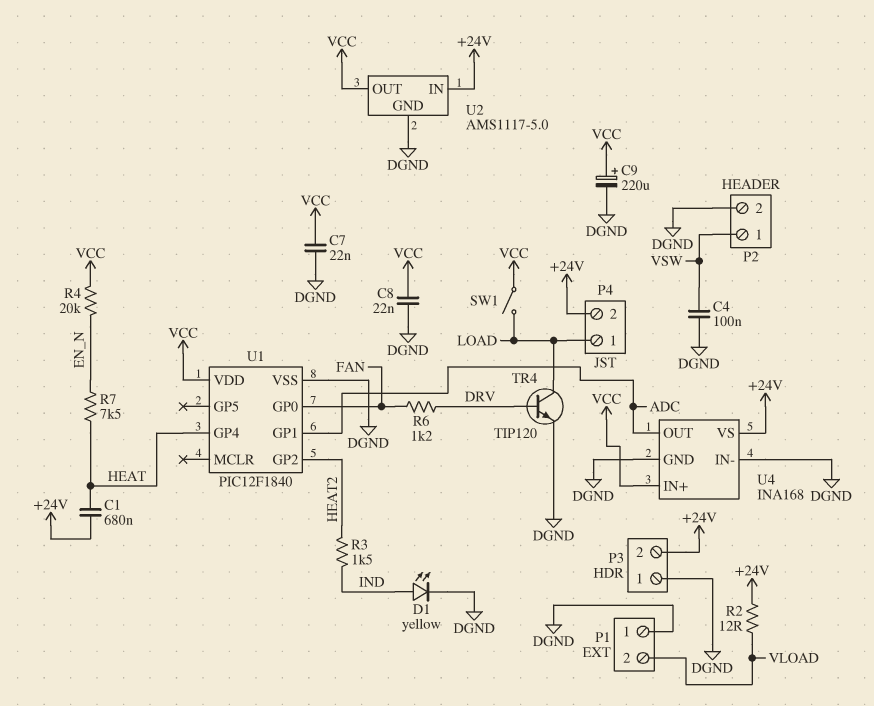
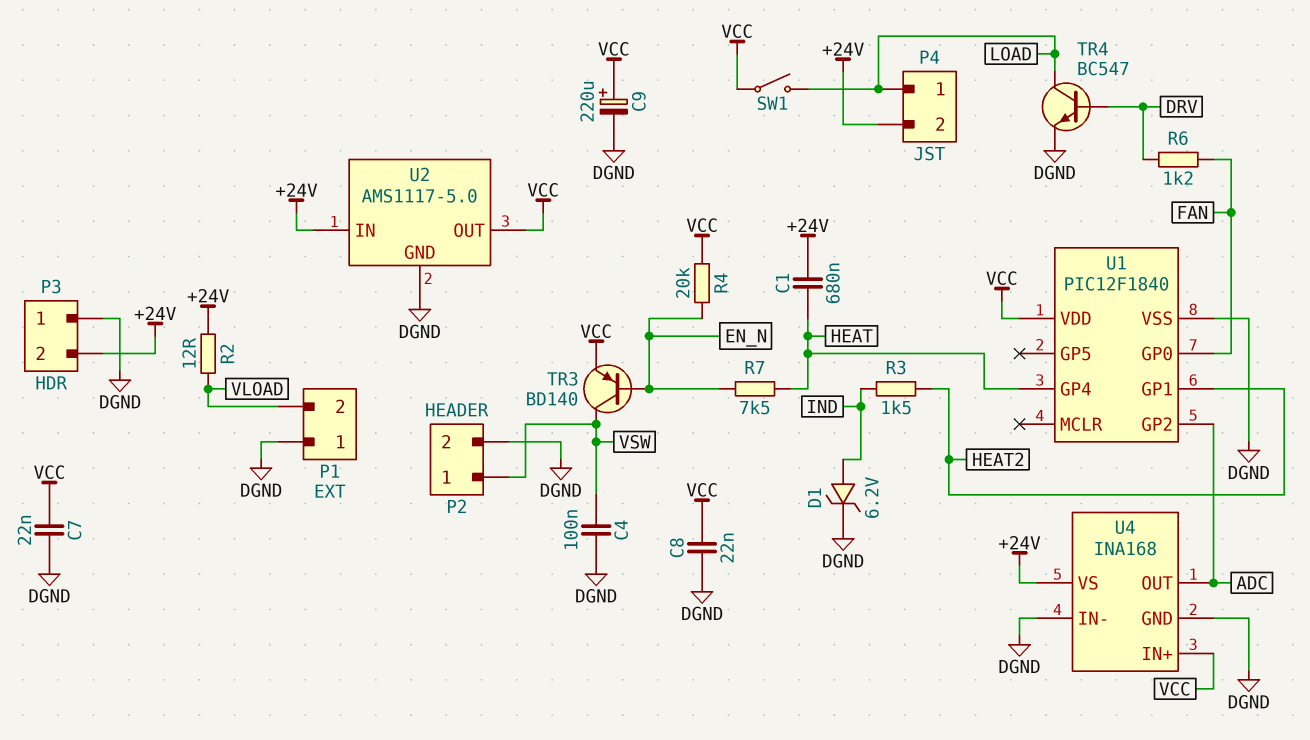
D1: LED yellow (A IND, K DGND) -> zener 6.2V (A IND, K DGND)
TR3: none -> PNP BD140 (B EN_N, C VSW, E VCC)
TR4: NPN TIP120 (B DRV, C LOAD, E DGND) -> NPN BC547 (B DRV, C LOAD, E DGND)
U1 pin GP1: ADC -> HEAT2
U1 pin GP2: HEAT2 -> ADC

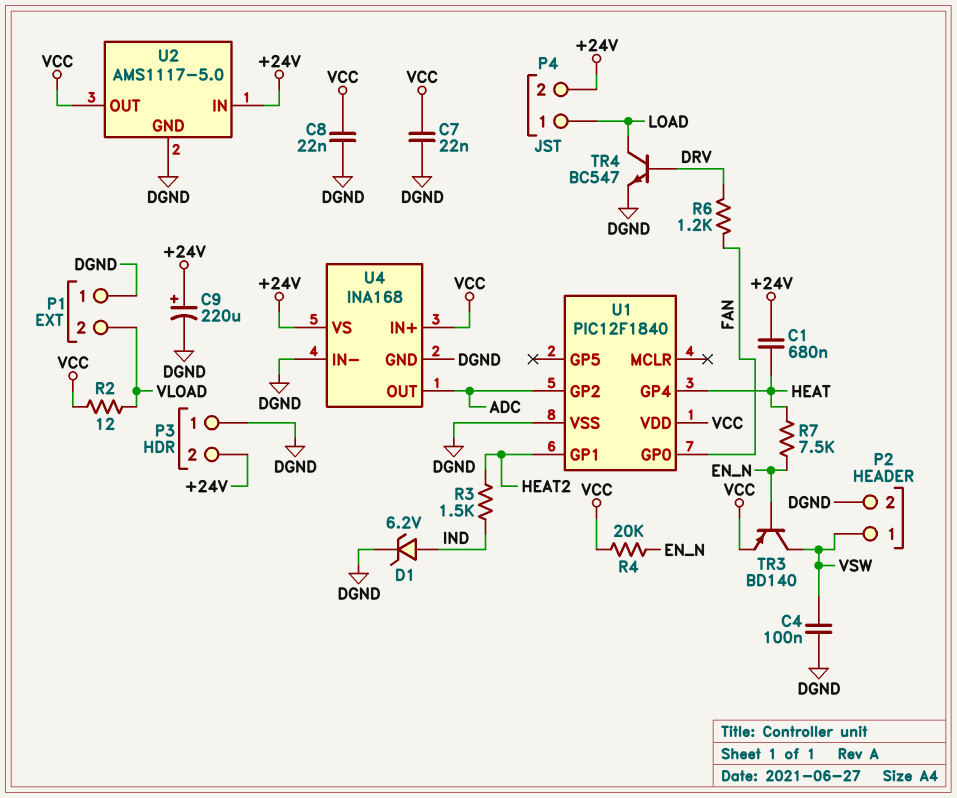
C9: 220uF (plus VCC, minus DGND) -> 220uF (plus +24V, minus DGND)
R2: 12 (+24V, VLOAD) -> 12 (VCC, VLOAD)
SW1: switch (LOAD, VCC) -> none

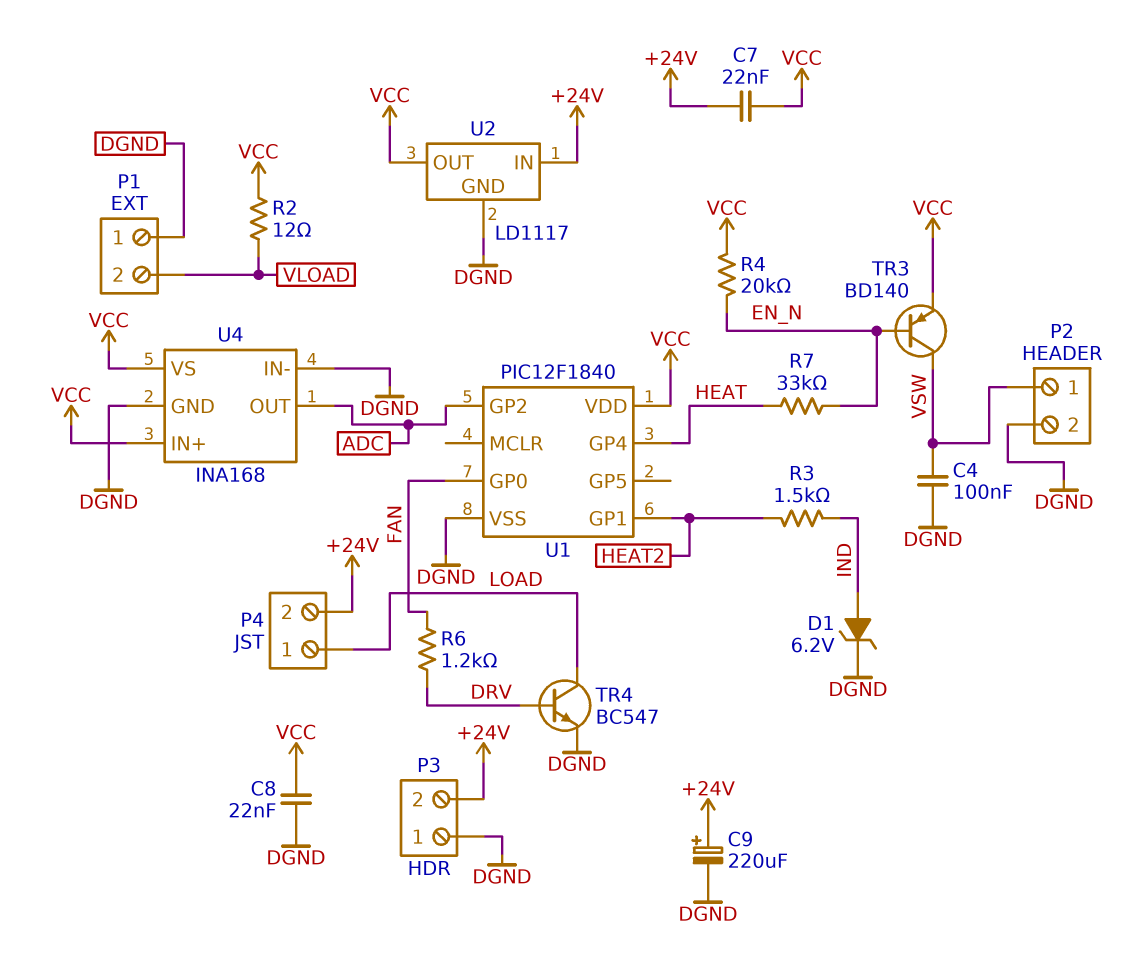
C1: 680nF (+24V, HEAT) -> none
C7: 22nF (DGND, VCC) -> 22nF (+24V, VCC)
R7: 7.5k (EN_N, HEAT) -> 33k (EN_N, HEAT)
U2: AMS1117-5.0 -> LD1117
U4 pin VS: +24V -> VCC

